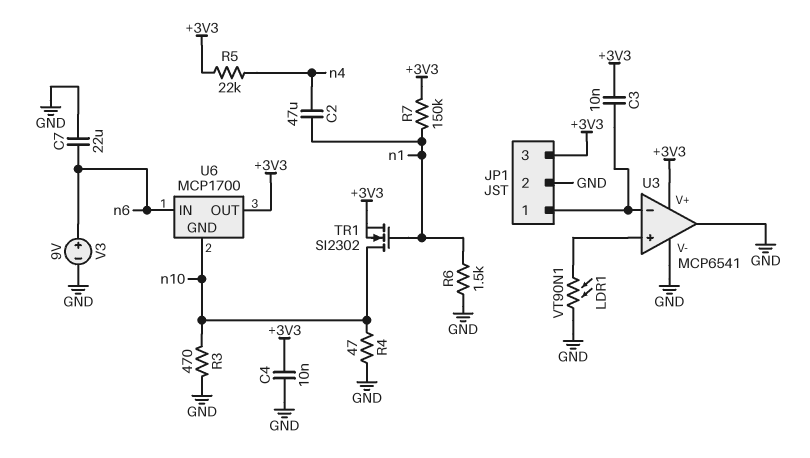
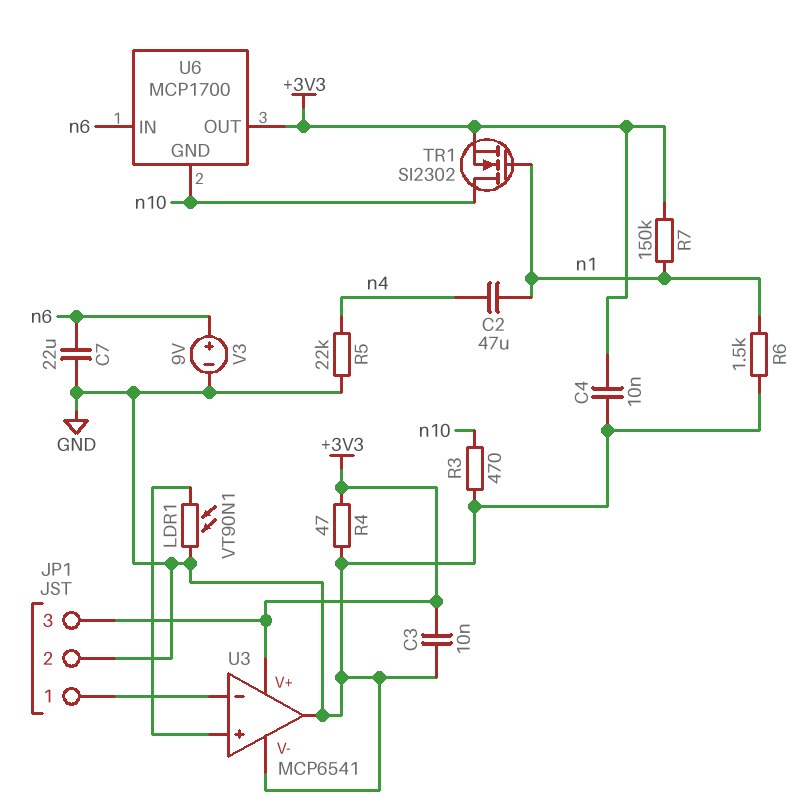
C3: 10nF (+3V3, JP1/1) -> 10nF (+3V3, GND)
R4: 47 (GND, n10) -> 47 (+3V3, GND)
R5: 22k (+3V3, n4) -> 22k (GND, n4)

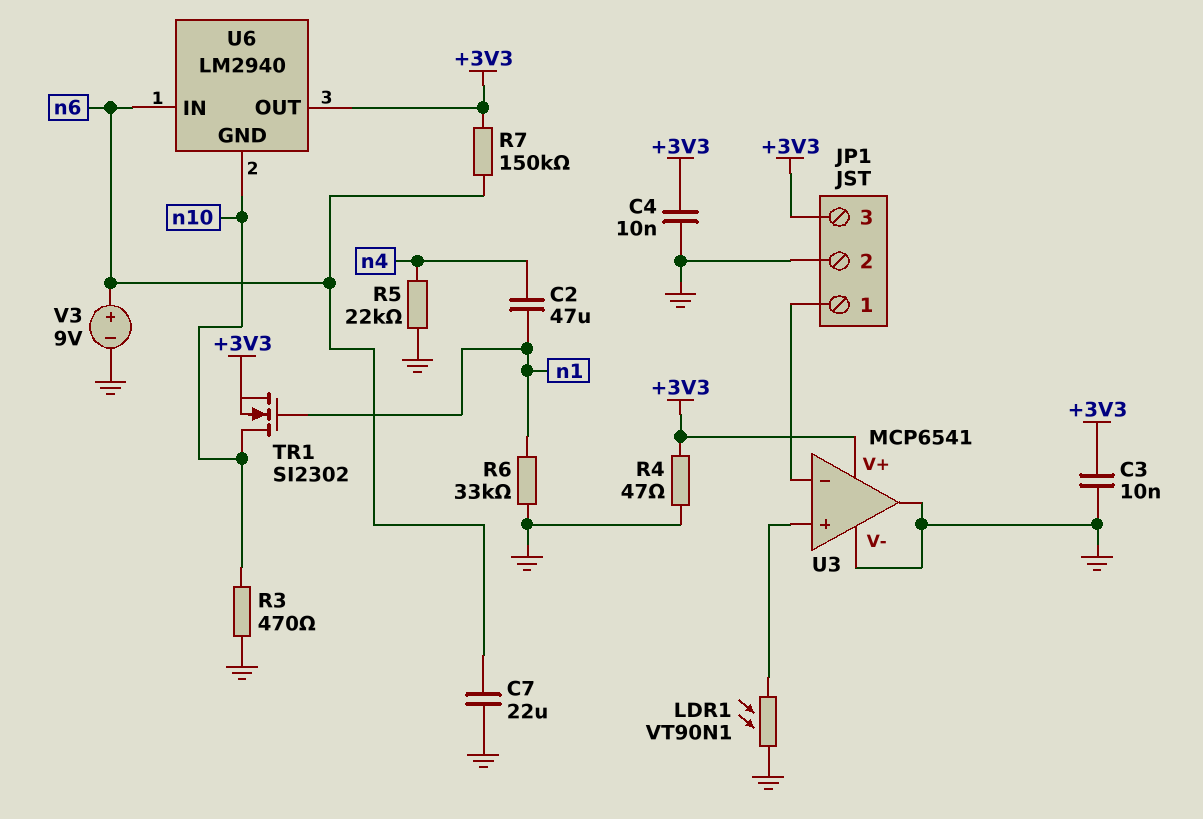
R6: 1.5k (GND, n1) -> 33k (GND, n1)
R7: 150k (+3V3, n1) -> 150k (+3V3, n6)
U6: MCP1700 -> LM2940

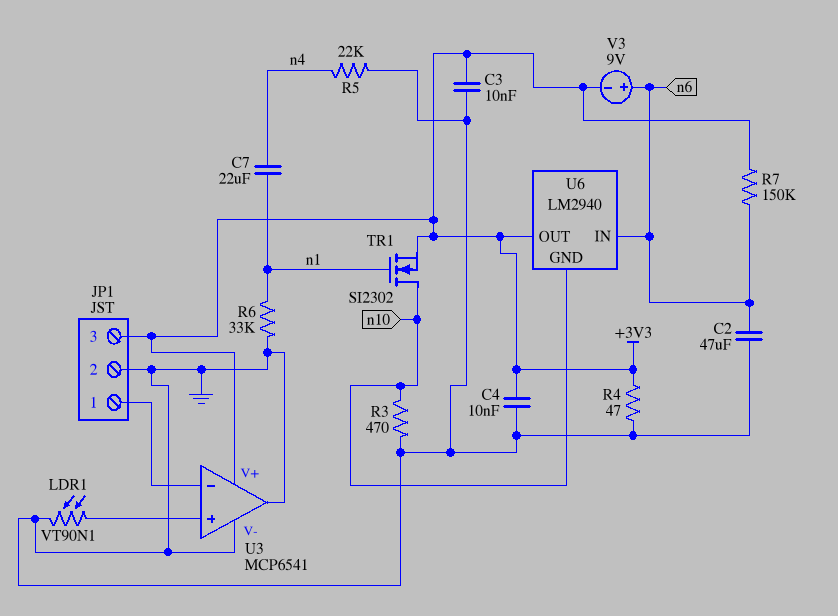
C2: 47uF (n1, n4) -> 47uF (GND, n6)
C7: 22uF (GND, n6) -> 22uF (n1, n4)
V3: 9V (plus n6, minus GND) -> 9V (plus n6, minus +3V3)

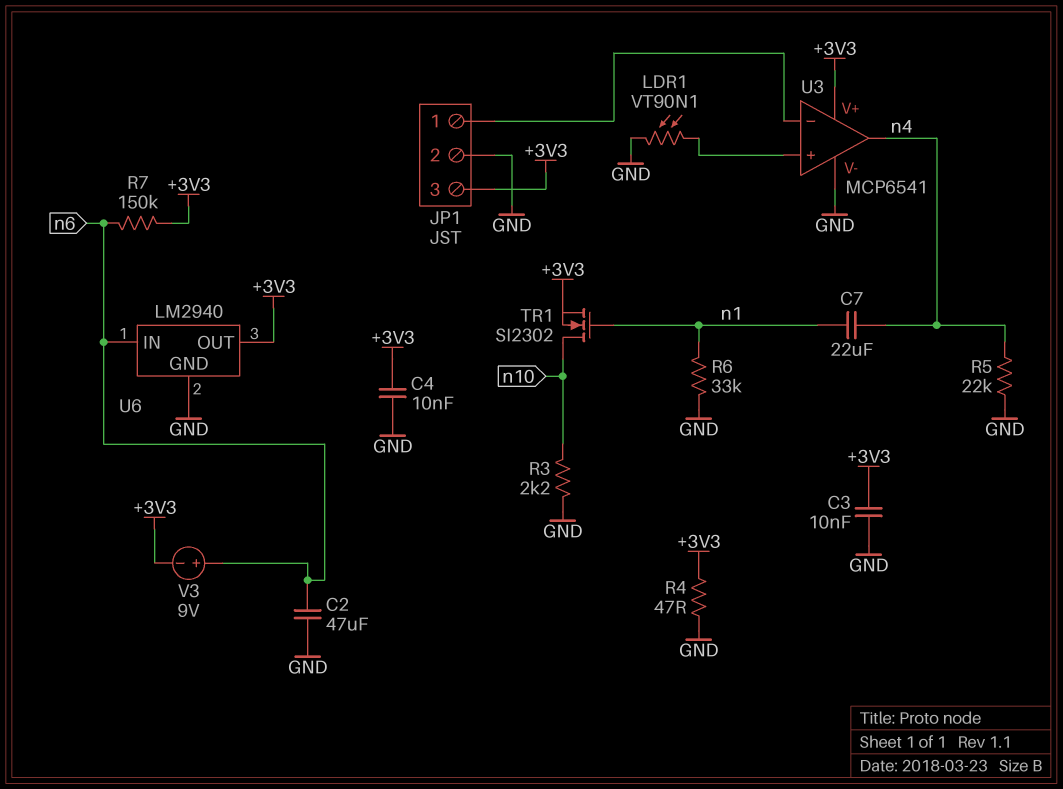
R3: 470 (GND, n10) -> 2.2k (GND, n10)
U3 pin out: GND -> n4
U6 pin GND: n10 -> GND

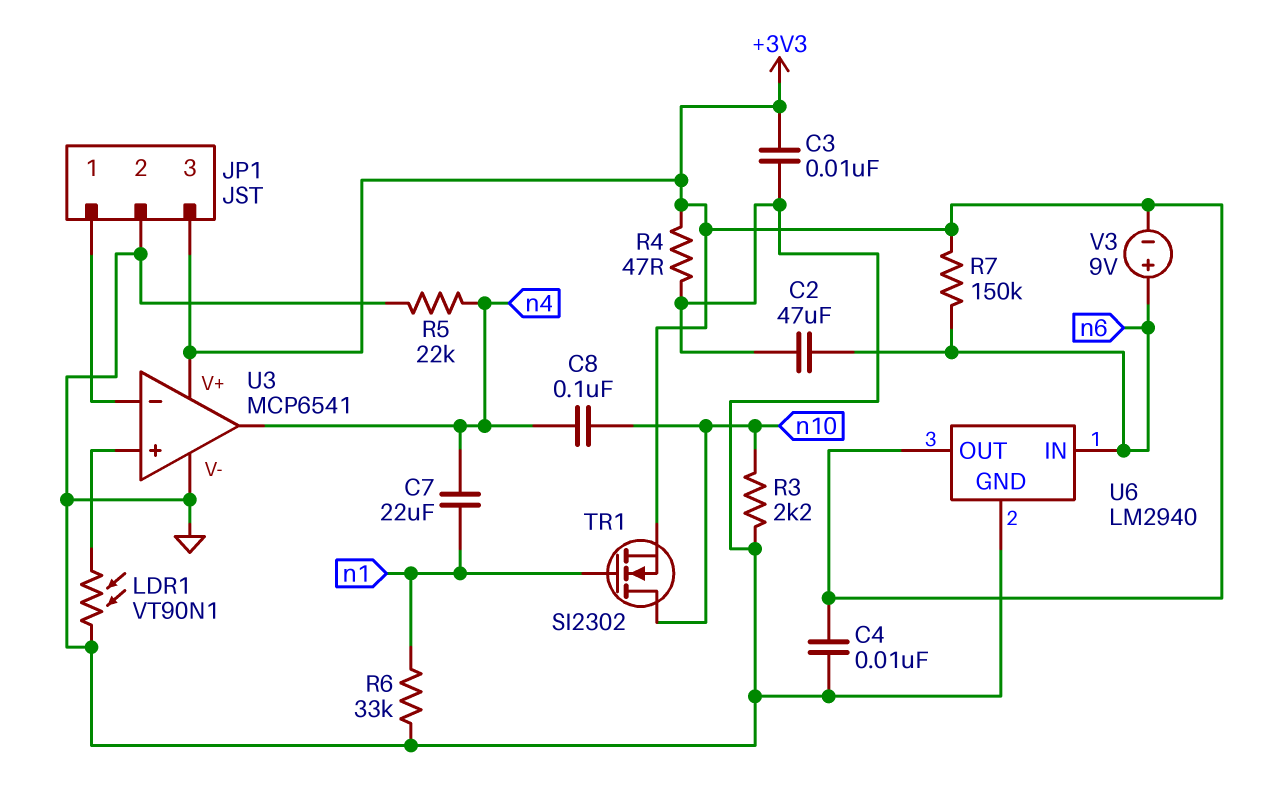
C8: none -> 100nF (n4, n10)

